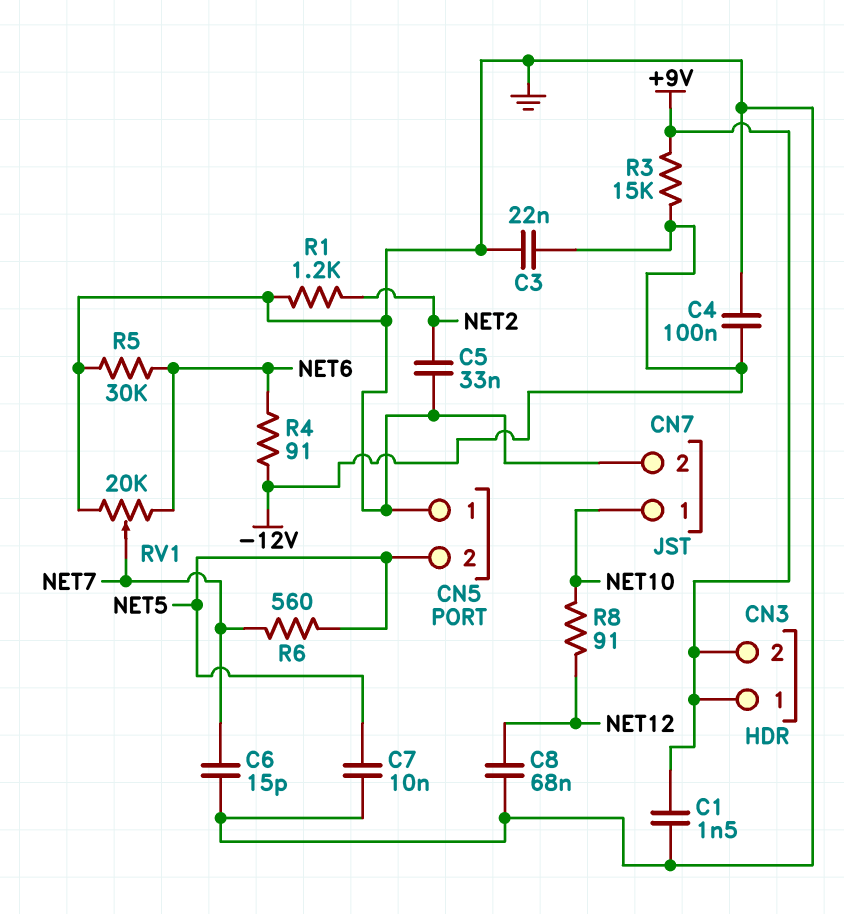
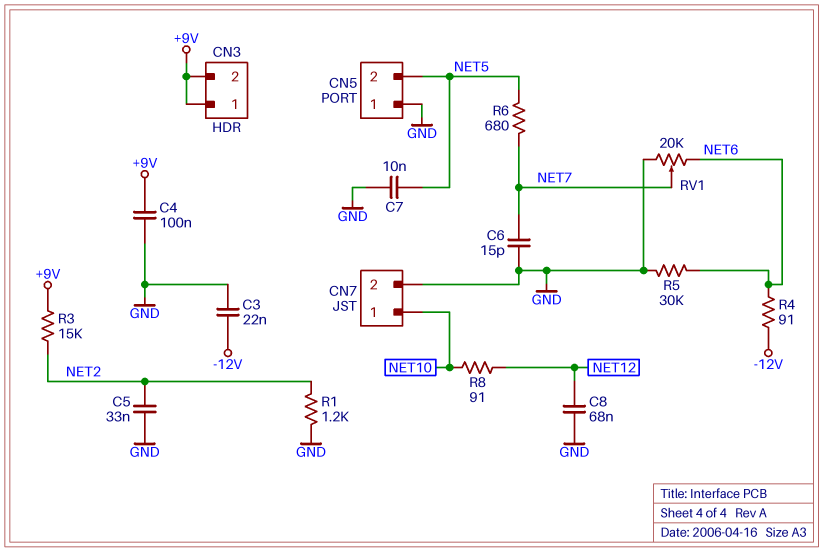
C1: 1.5nF (+9V, GND) -> none
C4: 100nF (-12V, GND) -> 100nF (+9V, GND)
R3: 15k (+9V, -12V) -> 15k (+9V, NET2)
R6: 560 (NET5, NET7) -> 680 (NET5, NET7)

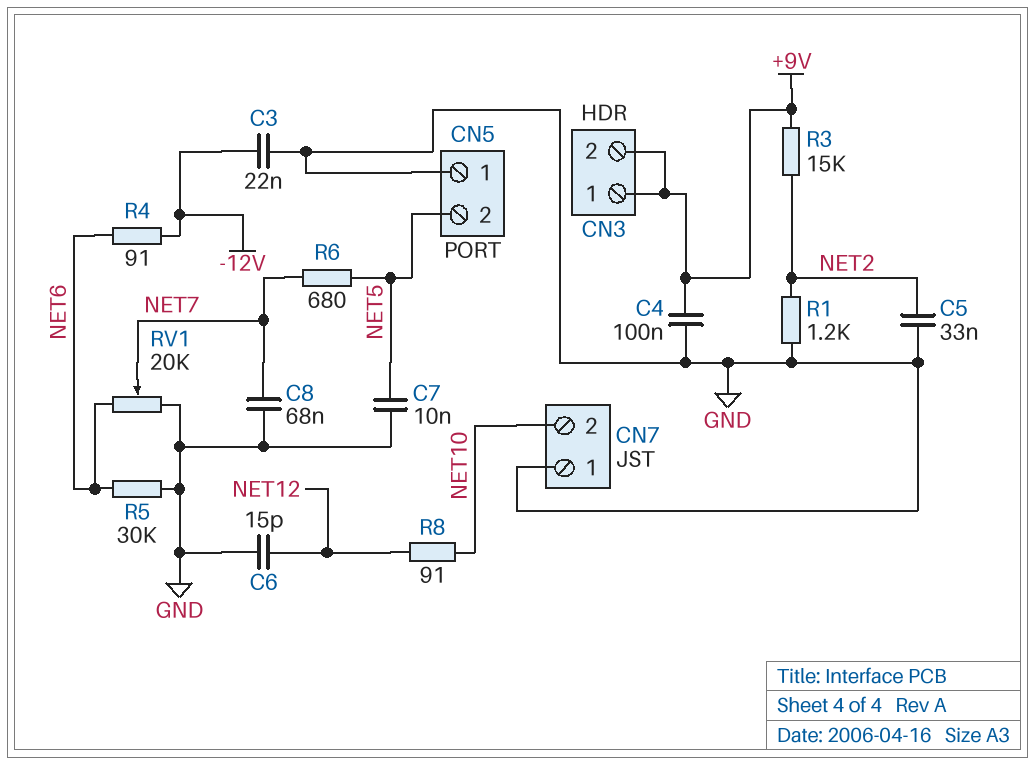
C6: 15pF (GND, NET7) -> 15pF (GND, NET12)
C8: 68nF (GND, NET12) -> 68nF (GND, NET7)
CN7 pin 1: NET10 -> GND
CN7 pin 2: GND -> NET10

